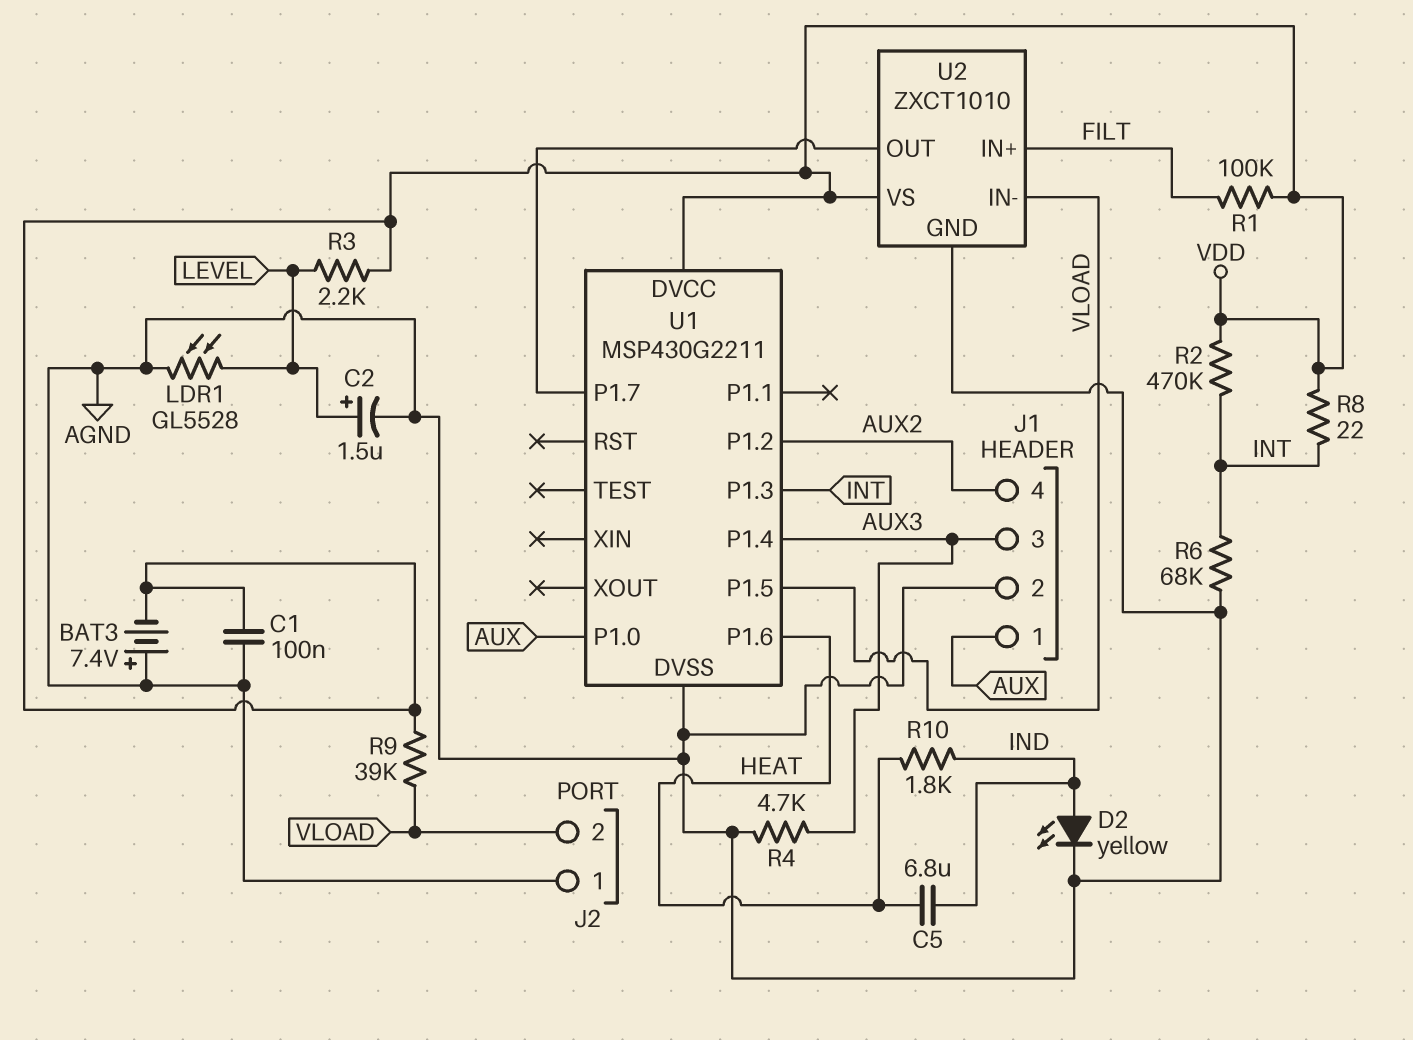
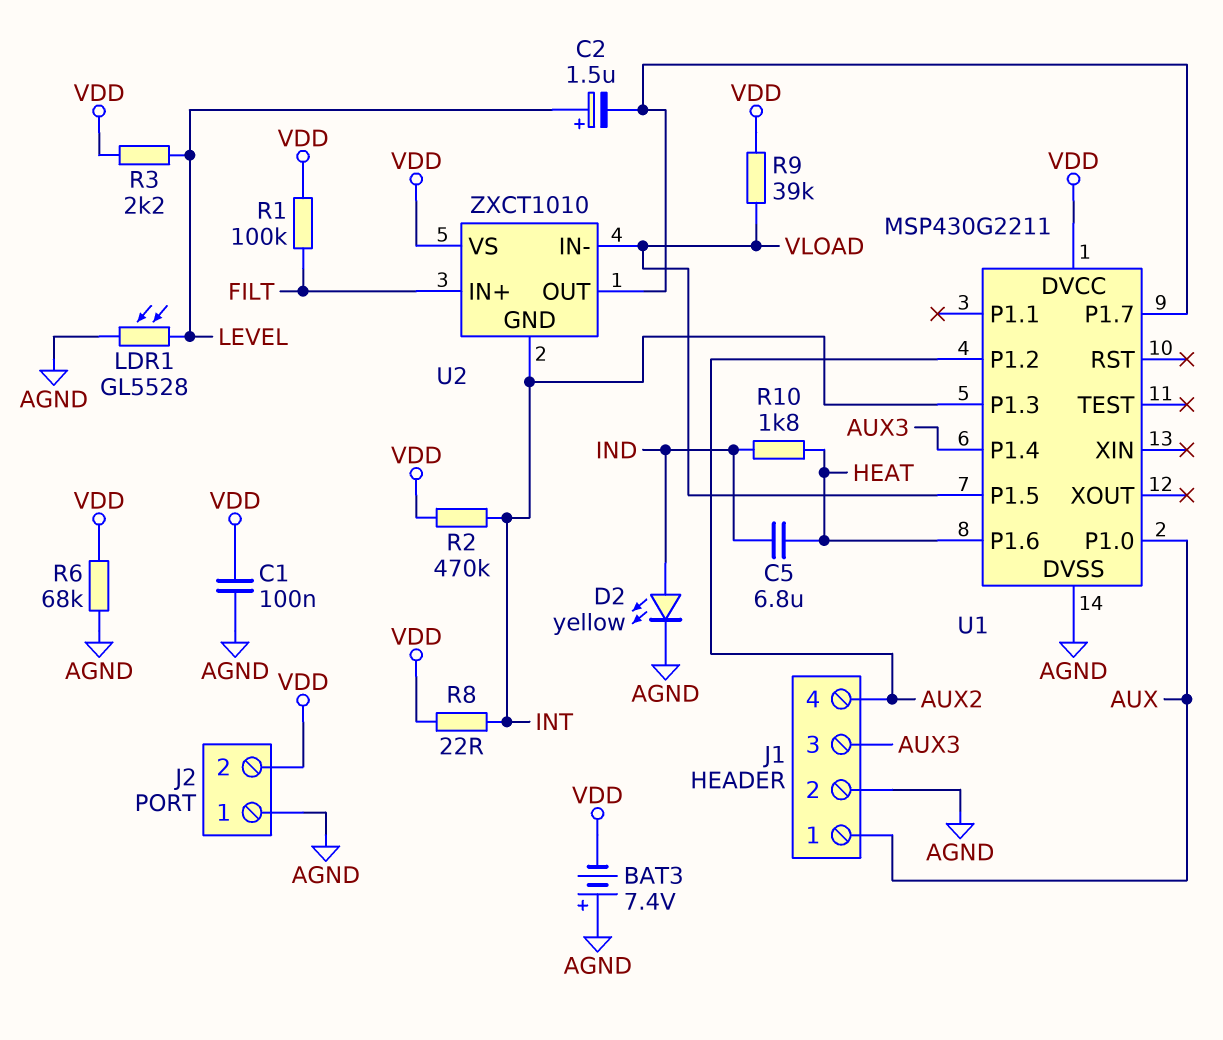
C2: 1.5uF (plus LEVEL, minus AGND) -> 1.5uF (plus LEVEL, minus U1/P1.7)
J2 pin 2: VLOAD -> VDD
R4: 4.7k (AGND, AUX3) -> none
R6: 68k (AGND, INT) -> 68k (AGND, VDD)
U2 pin GND: AGND -> INT

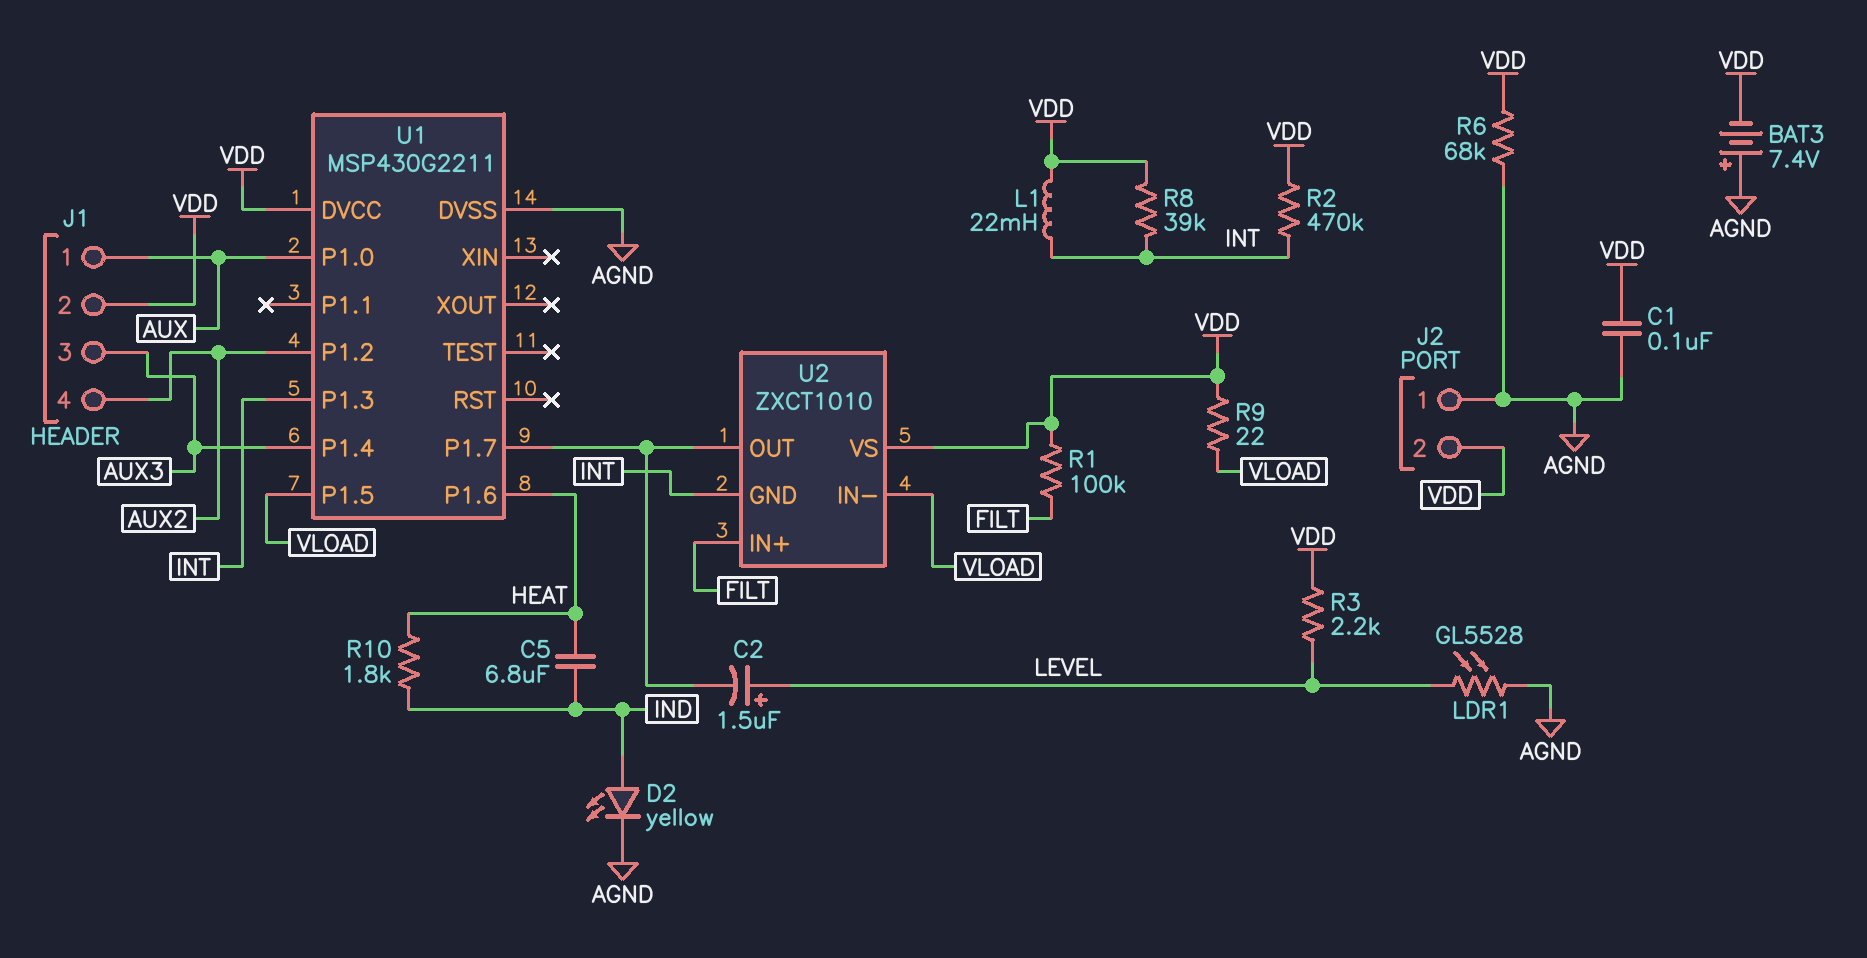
J1 pin 2: AGND -> VDD
L1: none -> 22mH (INT, VDD)
R8: 22 (INT, VDD) -> 39k (INT, VDD)
R9: 39k (VDD, VLOAD) -> 22 (VDD, VLOAD)

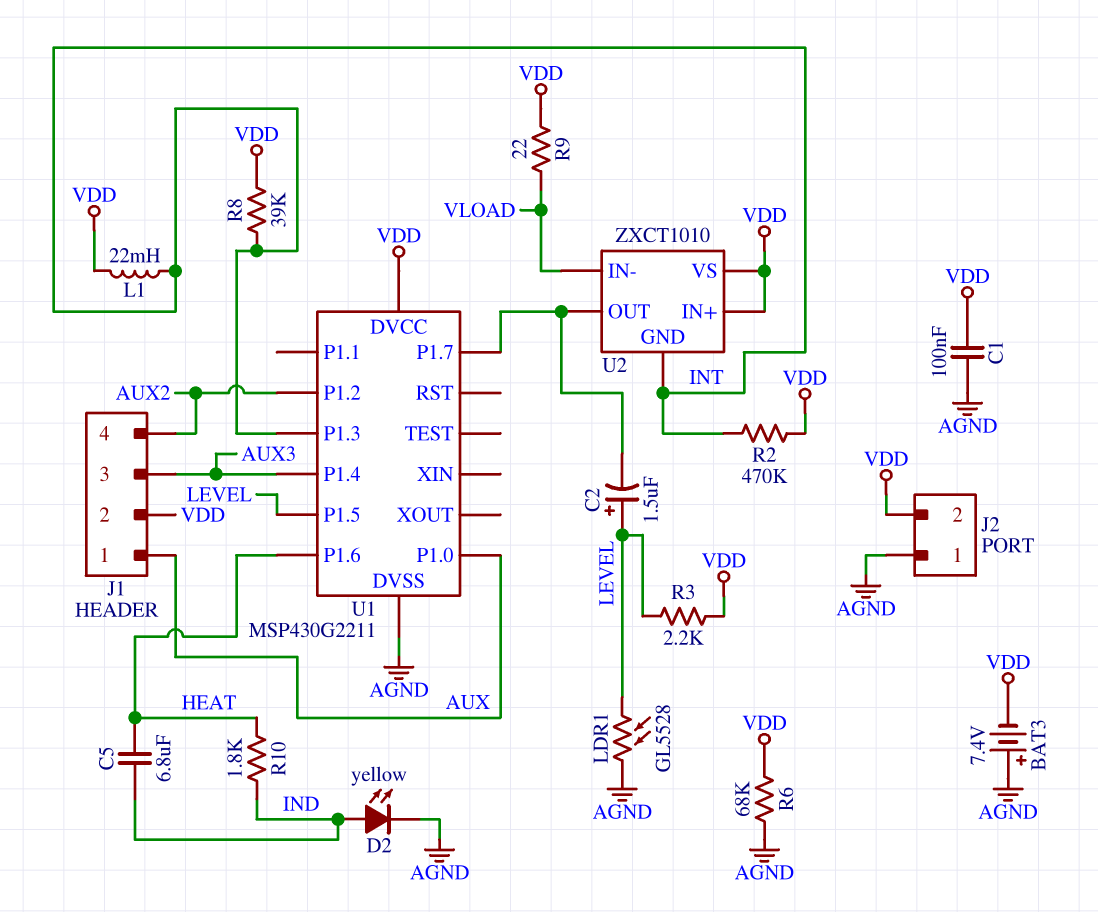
R1: 100k (FILT, VDD) -> none
U1 pin P1.5: VLOAD -> LEVEL
U2 pin IN+: FILT -> VDD

